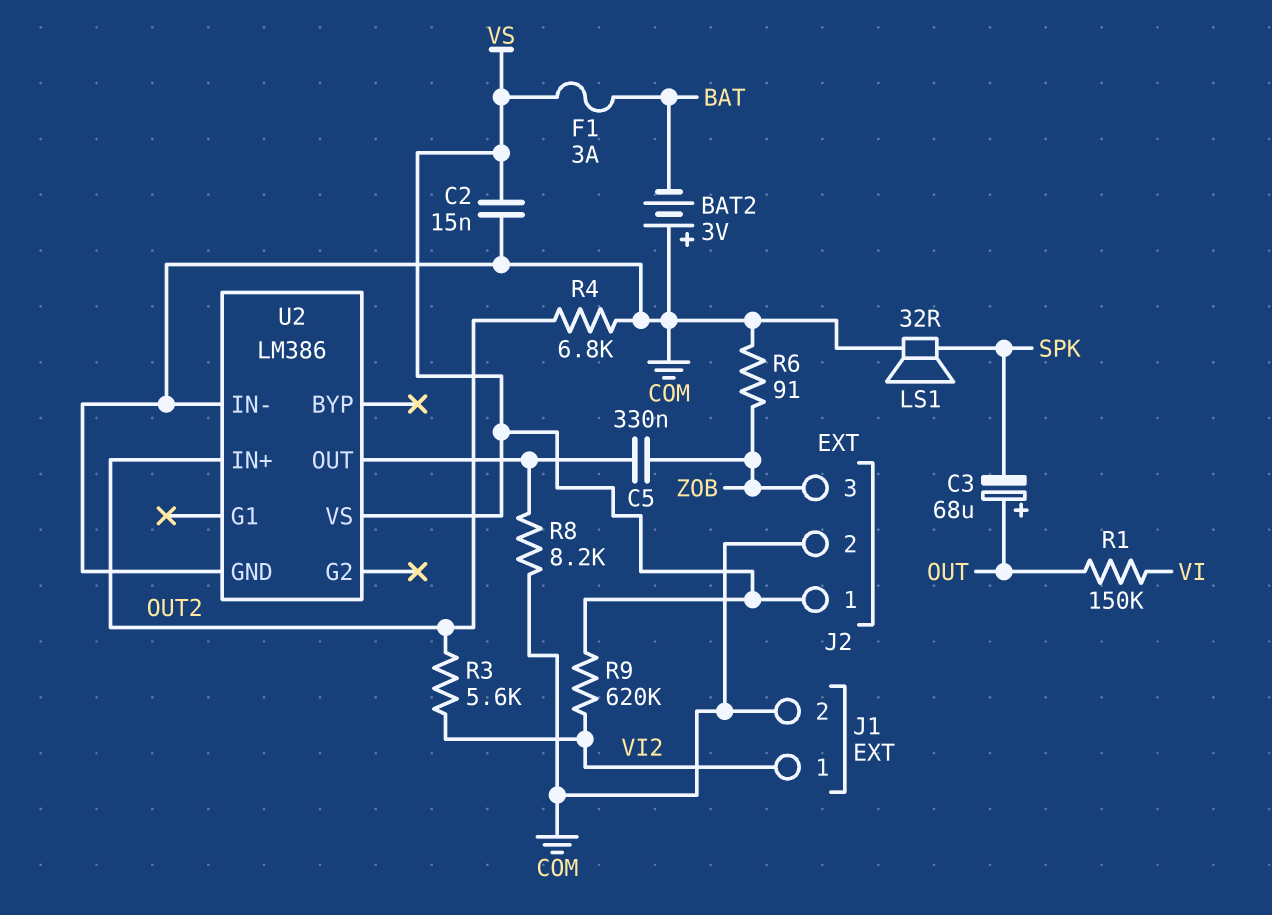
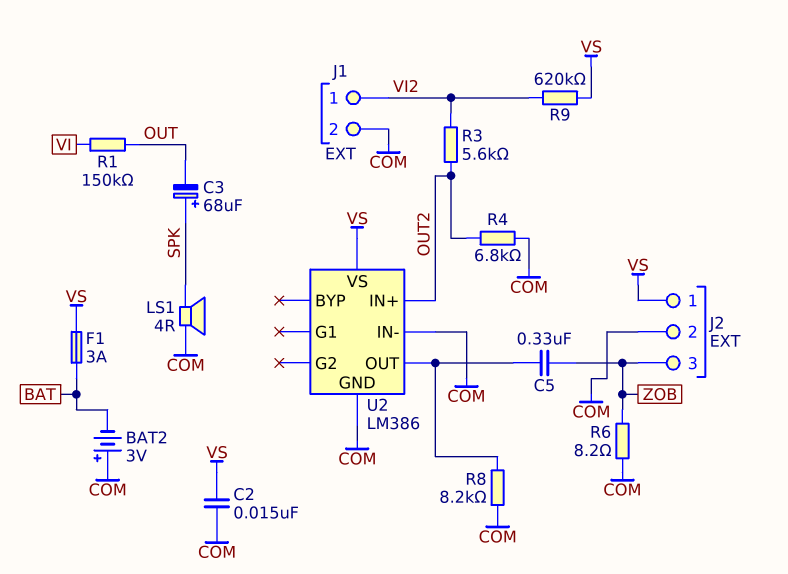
C3: 68uF (plus OUT, minus SPK) -> 68uF (plus SPK, minus OUT)
LS1: speaker 32R (COM, SPK) -> speaker 4R (COM, SPK)
R6: 91 (COM, ZOB) -> 8.2 (COM, ZOB)

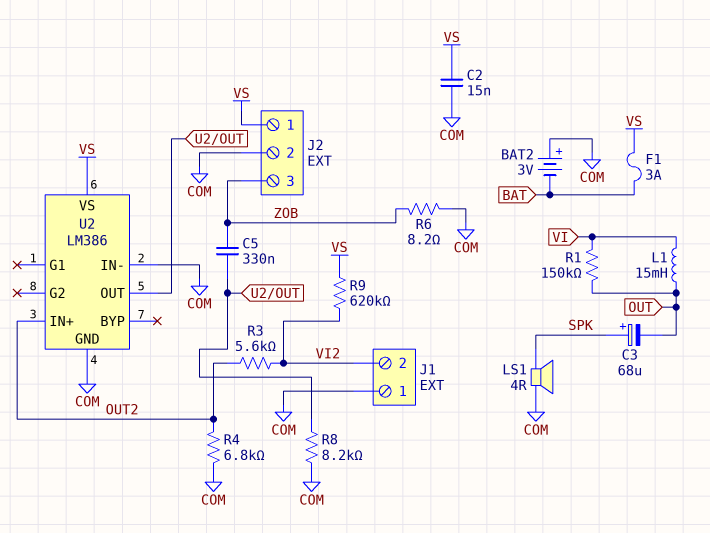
J1 pin 1: VI2 -> COM
J1 pin 2: COM -> VI2
L1: none -> 15mH (OUT, VI)

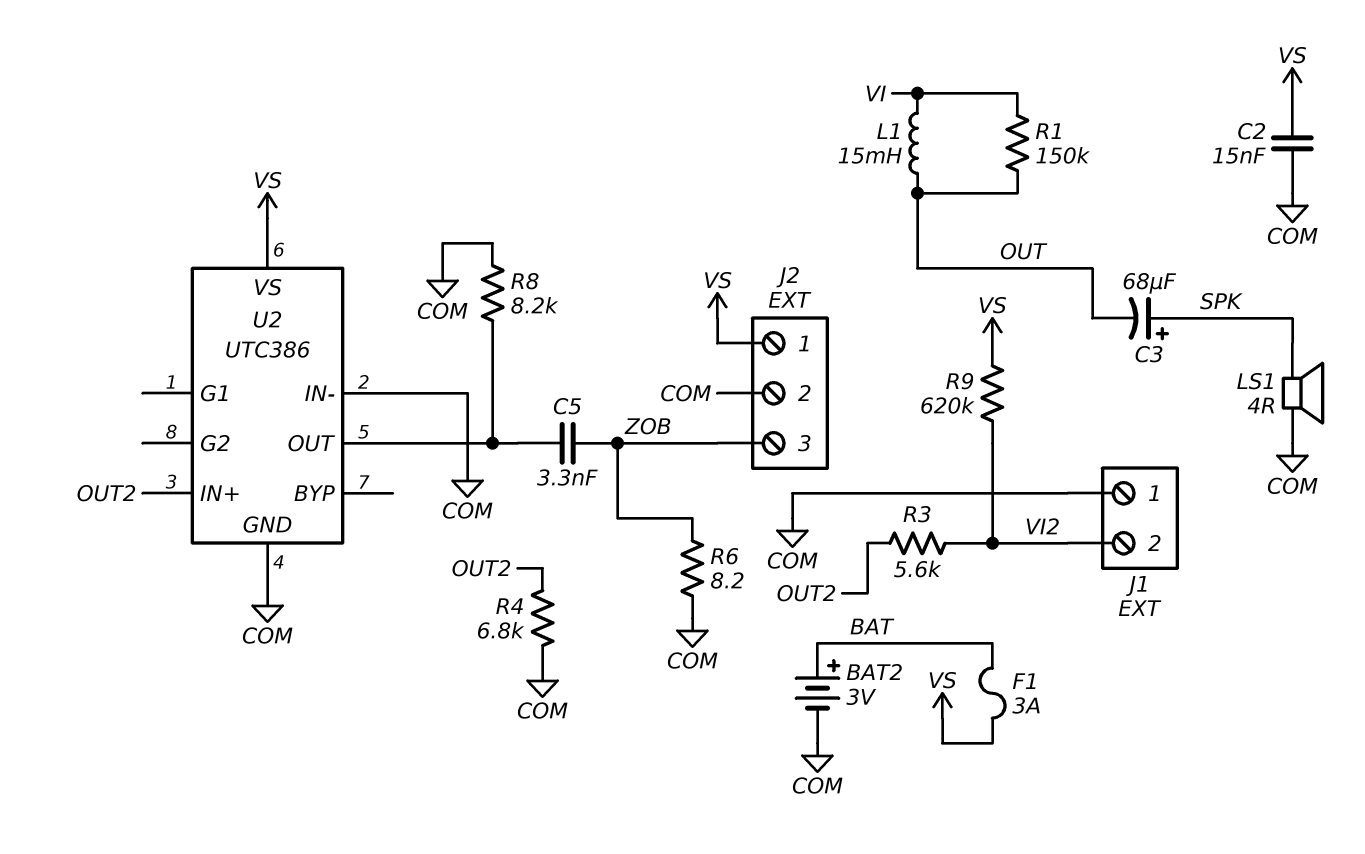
BAT2: 3V (plus COM, minus BAT) -> 3V (plus BAT, minus COM)
C5: 330nF (U2/OUT, ZOB) -> 3.3nF (U2/OUT, ZOB)
U2: LM386 -> UTC386

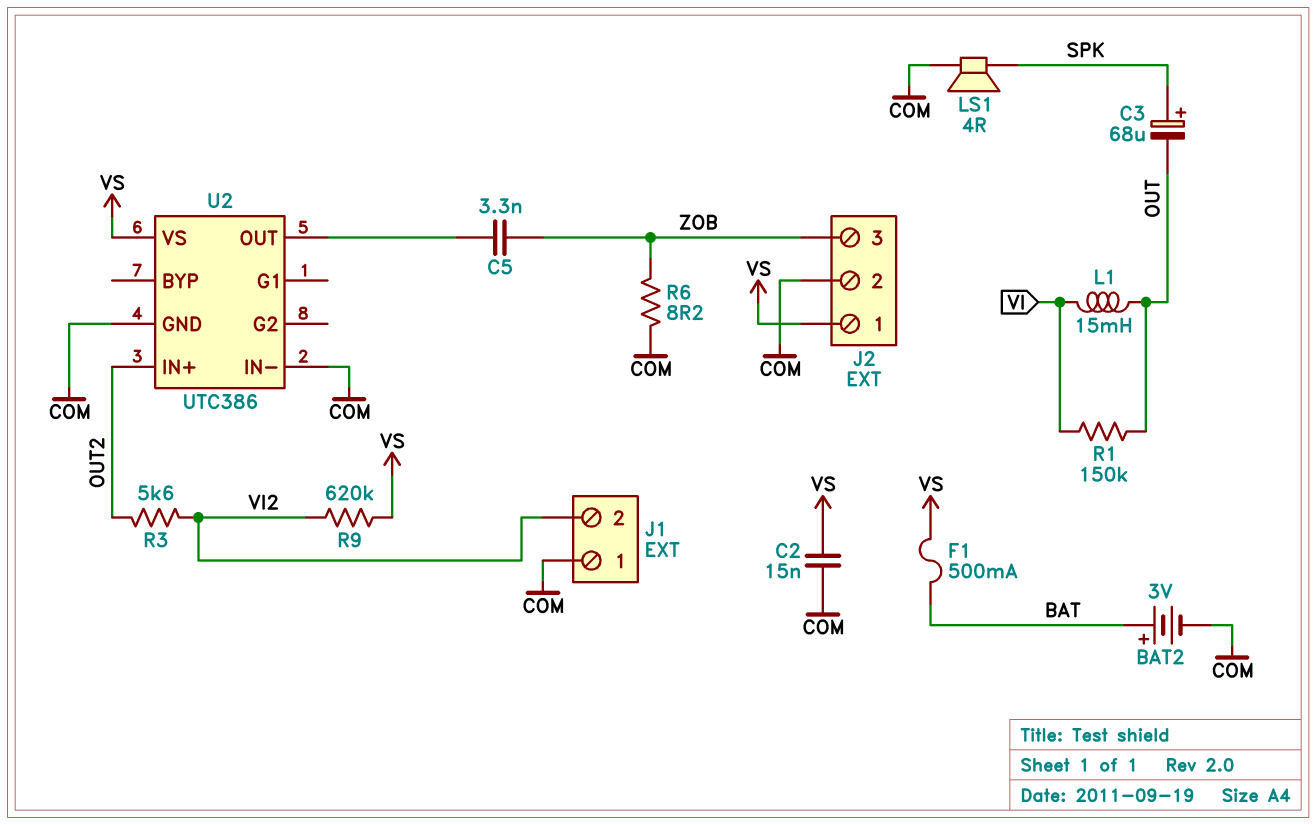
F1: 3A (BAT, VS) -> 500mA (BAT, VS)
R4: 6.8k (COM, OUT2) -> none
R8: 8.2k (COM, U2/OUT) -> none

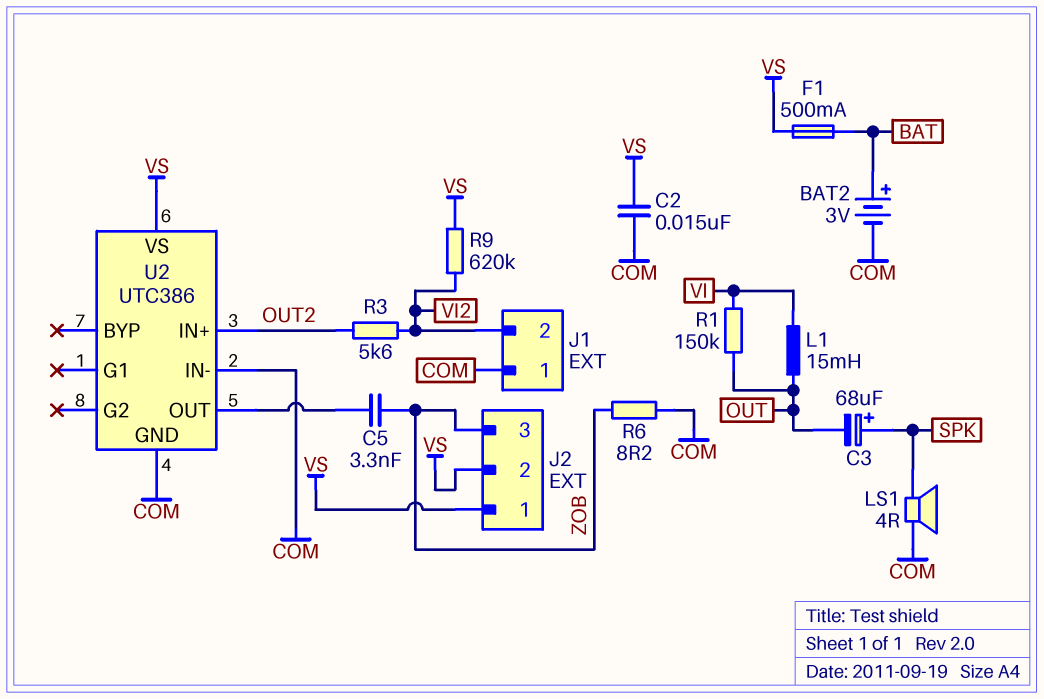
J2 pin 2: COM -> VS

